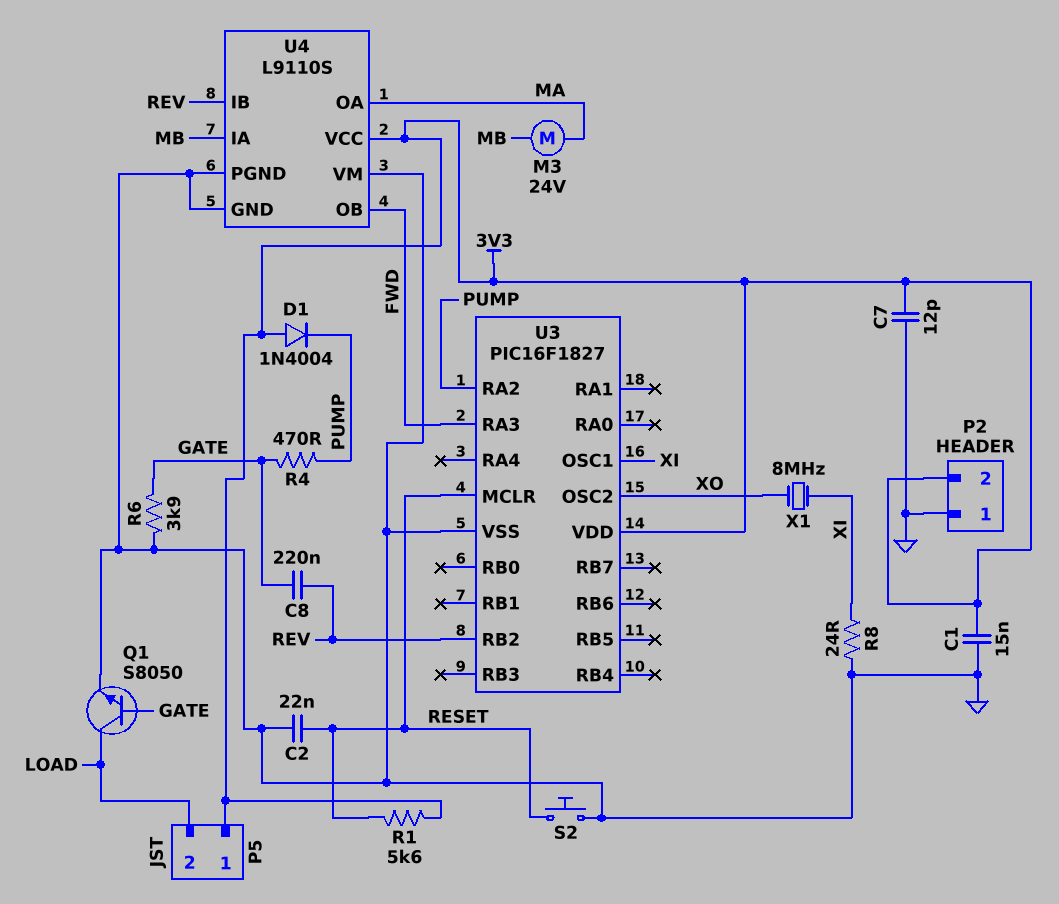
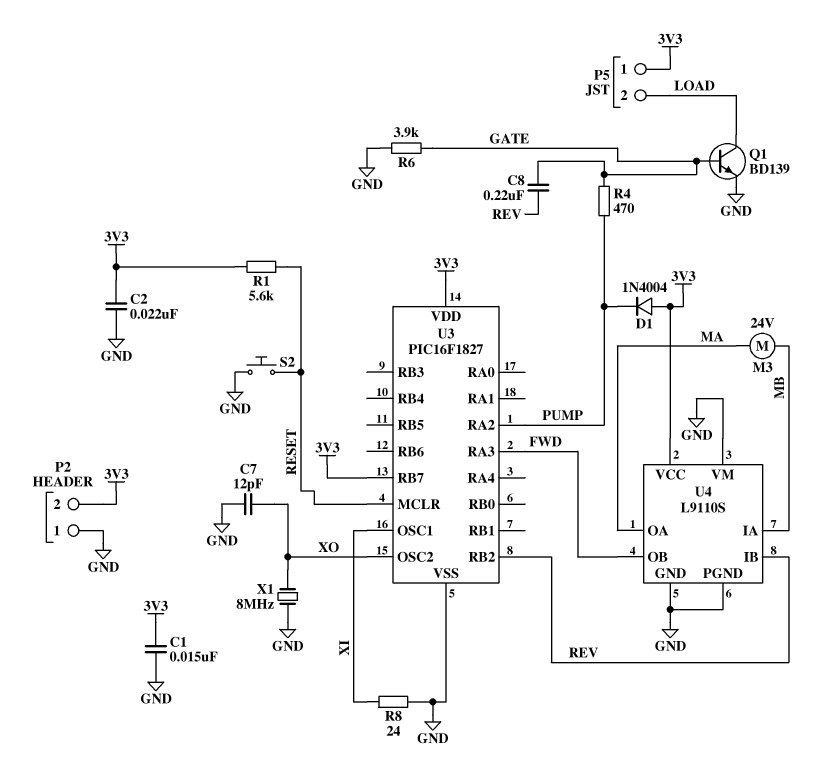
C2: 22nF (GND, RESET) -> 22nF (3V3, GND)
C7: 12pF (3V3, GND) -> 12pF (GND, XO)
Q1: NPN S8050 (B GATE, C LOAD, E GND) -> NPN BD139 (B GATE, C LOAD, E GND)
U3 pin RB7: none -> 3V3
X1: 8MHz (XI, XO) -> 8MHz (GND, XO)

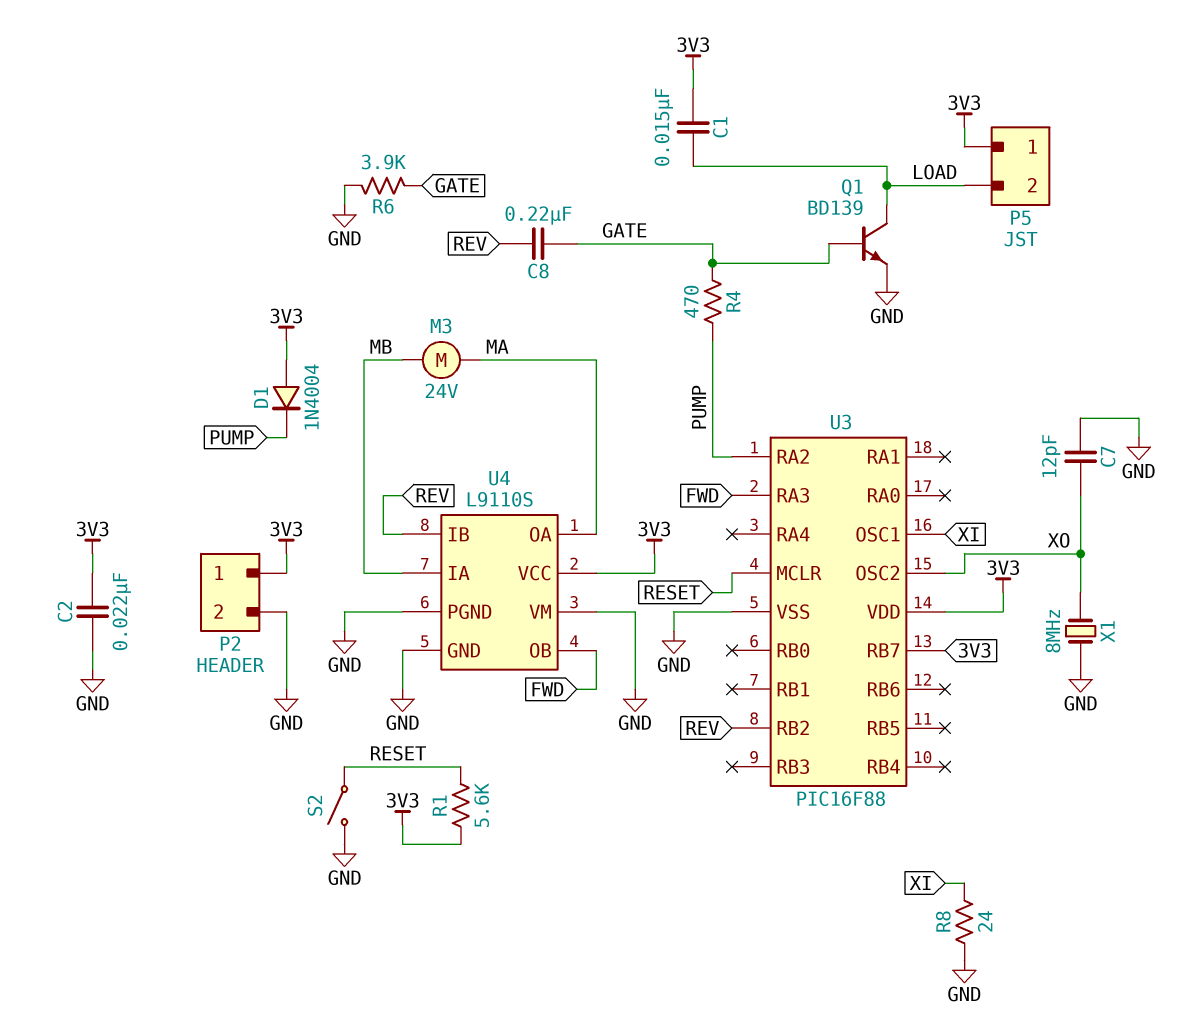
C1: 15nF (3V3, GND) -> 15nF (3V3, LOAD)
P2 pin 1: GND -> 3V3
P2 pin 2: 3V3 -> GND
S2: button (GND, RESET) -> switch (GND, RESET)
U3: PIC16F1827 -> PIC16F88

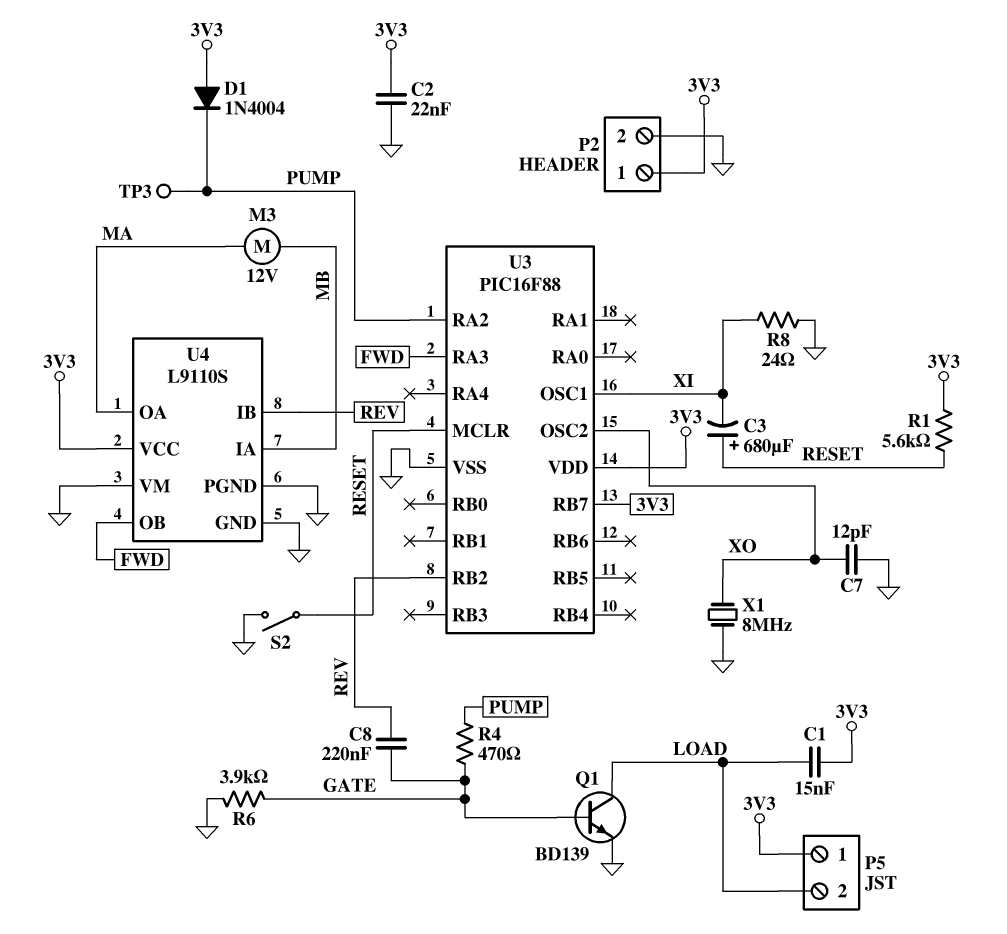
C3: none -> 680uF (plus RESET, minus XI)
M3: motor 24V (MA, MB) -> motor 12V (MA, MB)
TP3: none -> test point (PUMP)

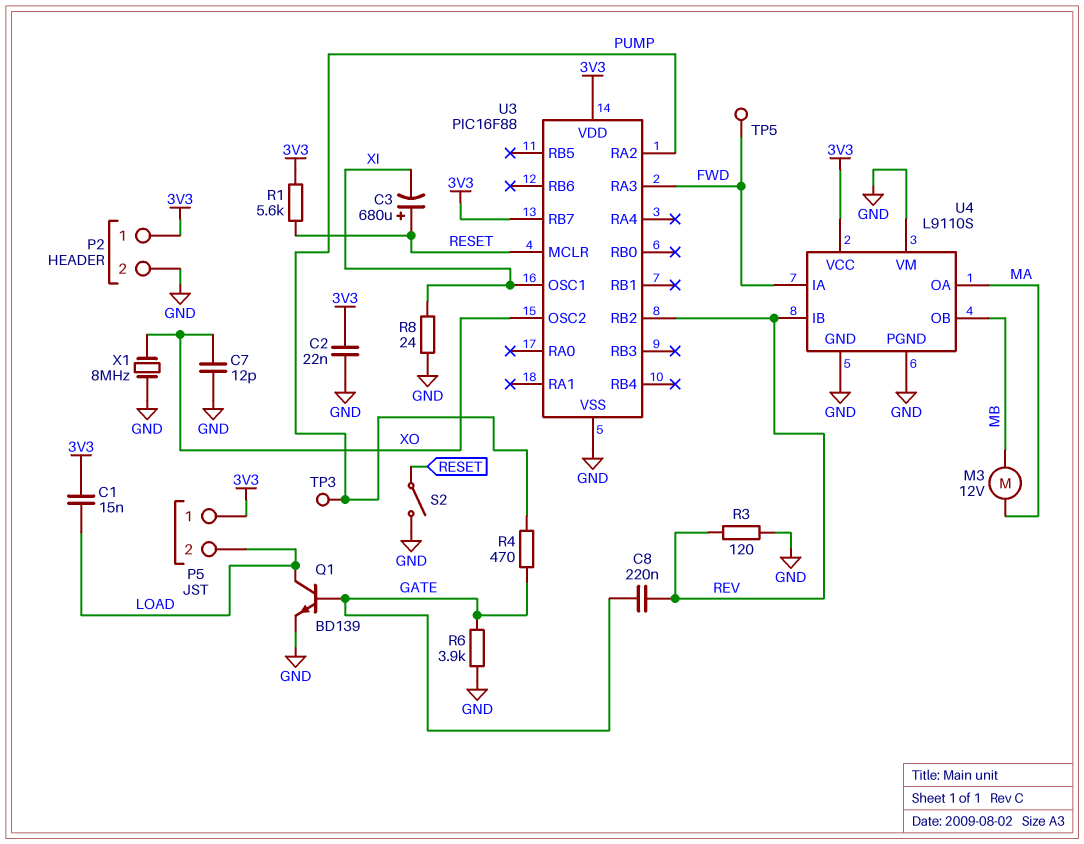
D1: diode 1N4004 (A 3V3, K PUMP) -> none
R3: none -> 120 (GND, REV)
TP5: none -> test point (FWD)
U4 pin IA: MB -> FWD
U4 pin OB: FWD -> MB

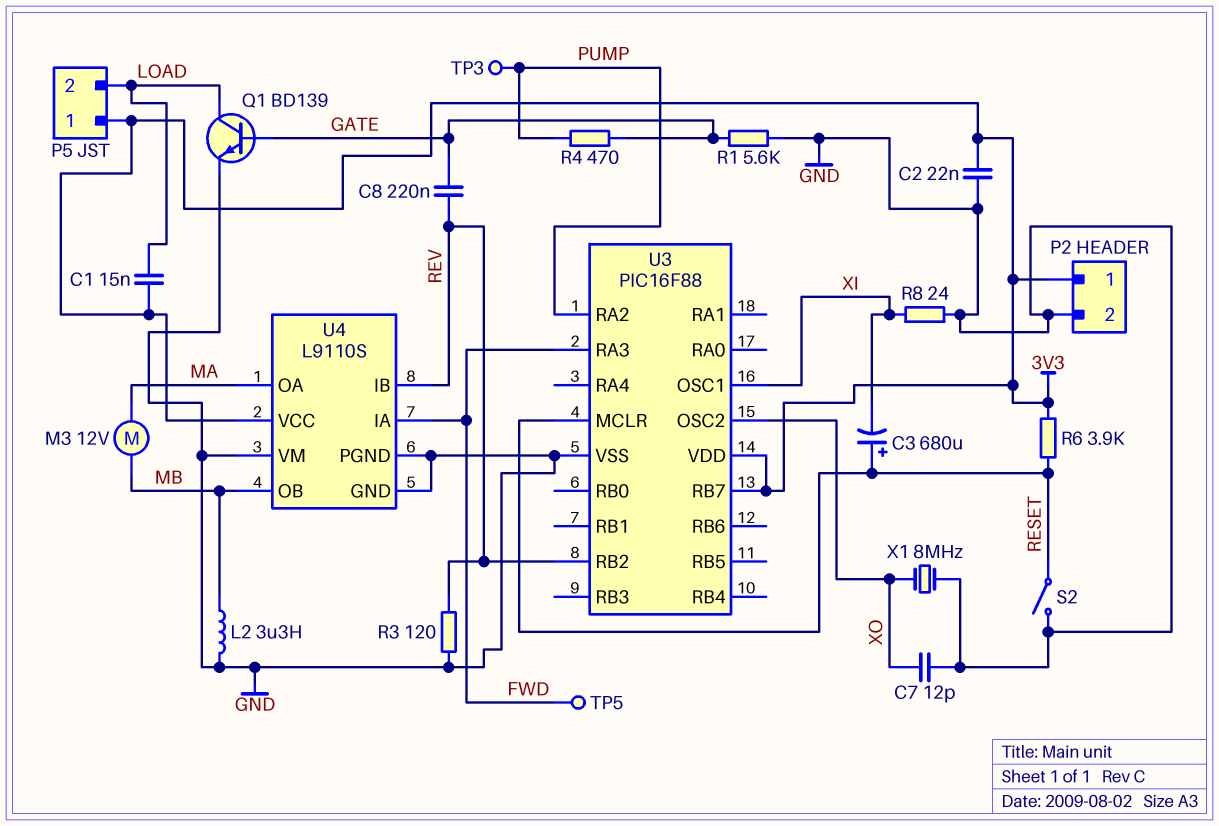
L2: none -> 3.3uH (GND, MB)
R1: 5.6k (3V3, RESET) -> 5.6k (GATE, GND)
R6: 3.9k (GATE, GND) -> 3.9k (3V3, RESET)

